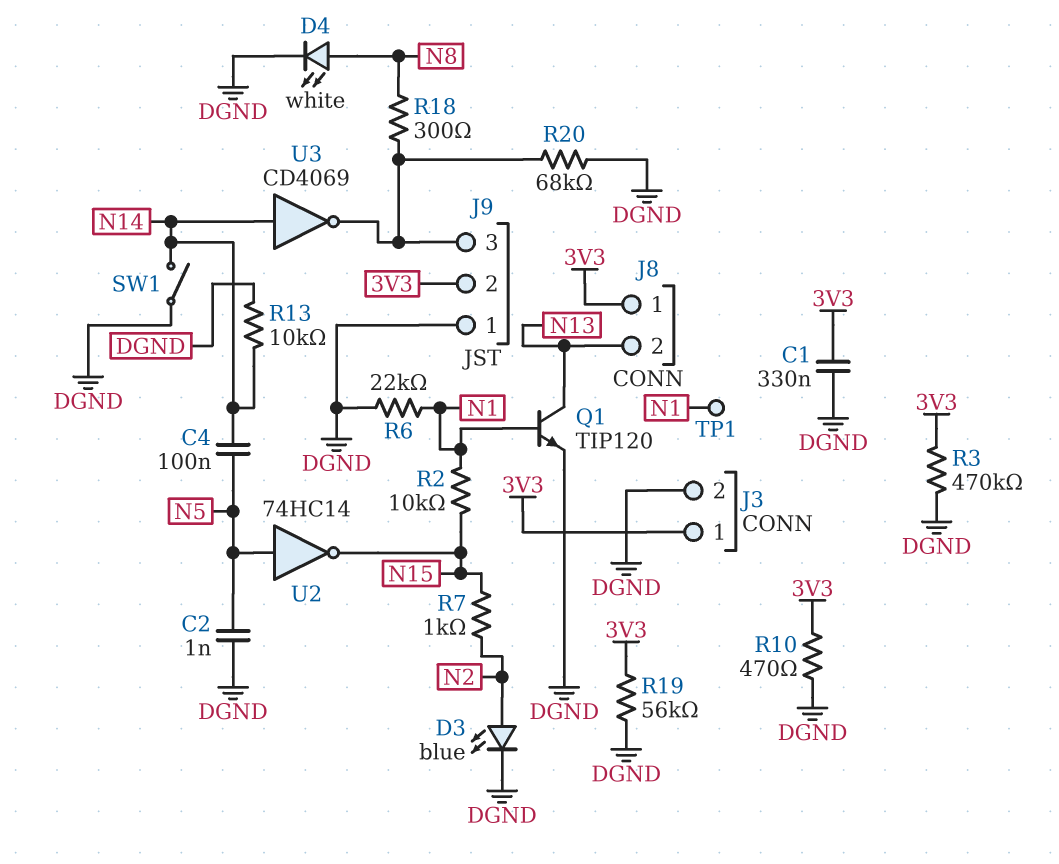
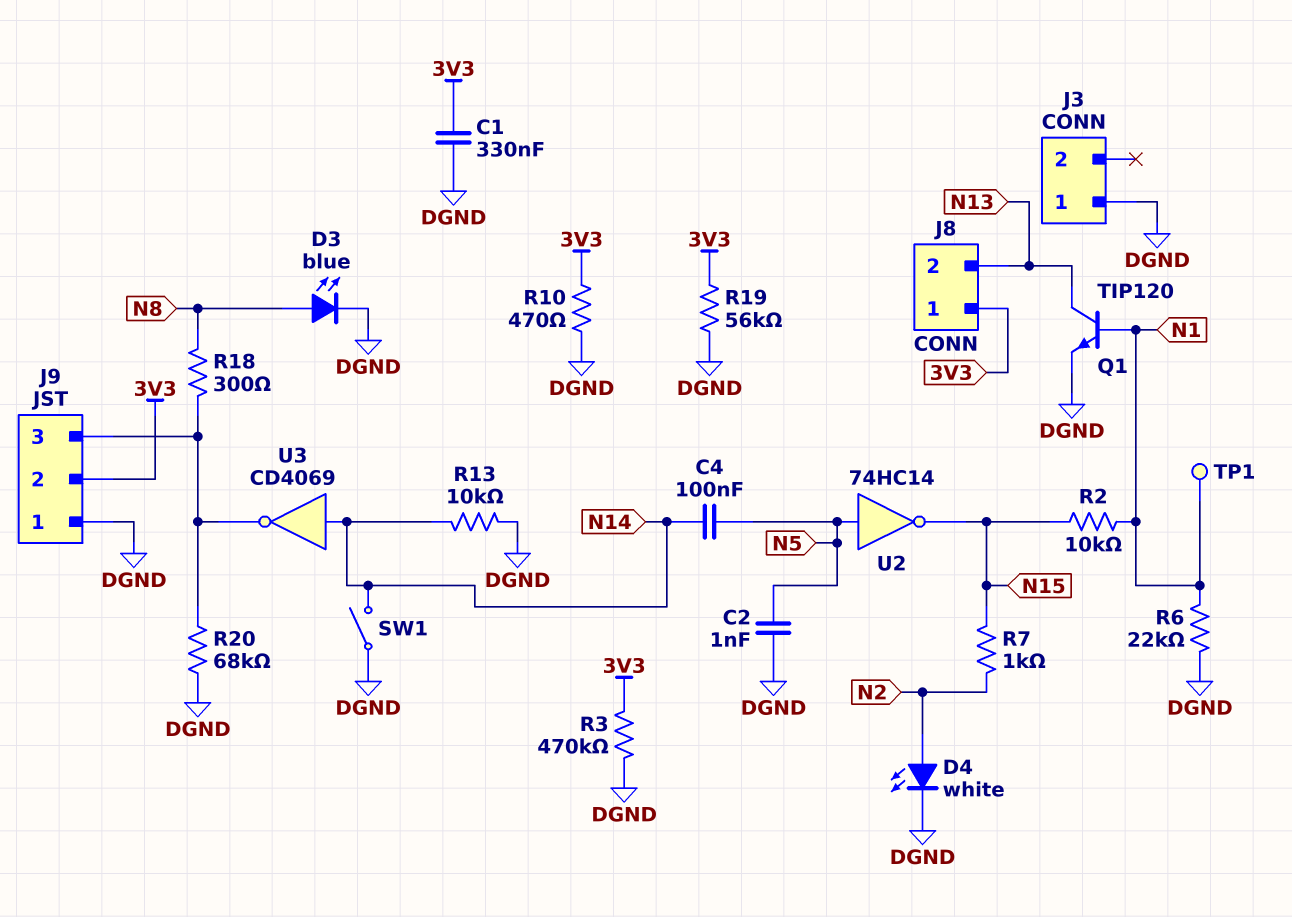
D3: LED blue (A N2, K DGND) -> LED blue (A N8, K DGND)
D4: LED white (A N8, K DGND) -> LED white (A N2, K DGND)
J3 pin 1: 3V3 -> DGND
J3 pin 2: DGND -> none

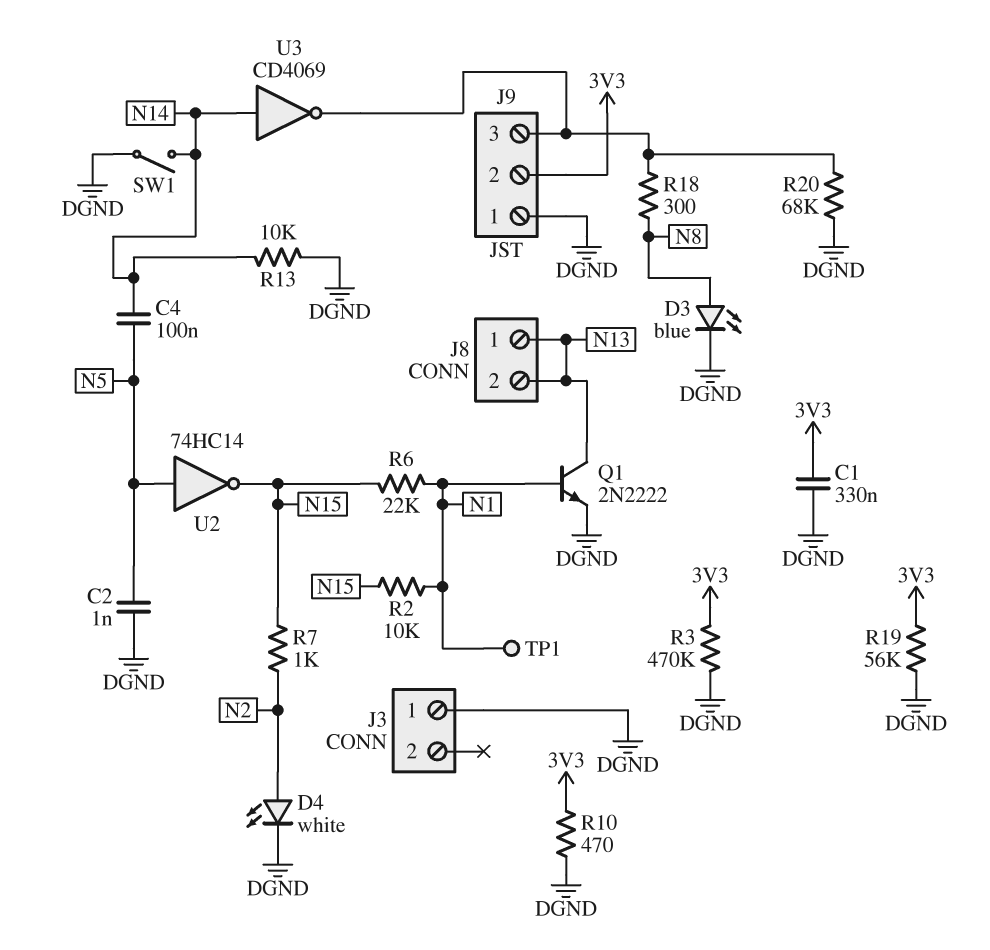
J8 pin 1: 3V3 -> N13
Q1: NPN TIP120 (B N1, C N13, E DGND) -> NPN 2N2222 (B N1, C N13, E DGND)
R6: 22k (DGND, N1) -> 22k (N1, N15)

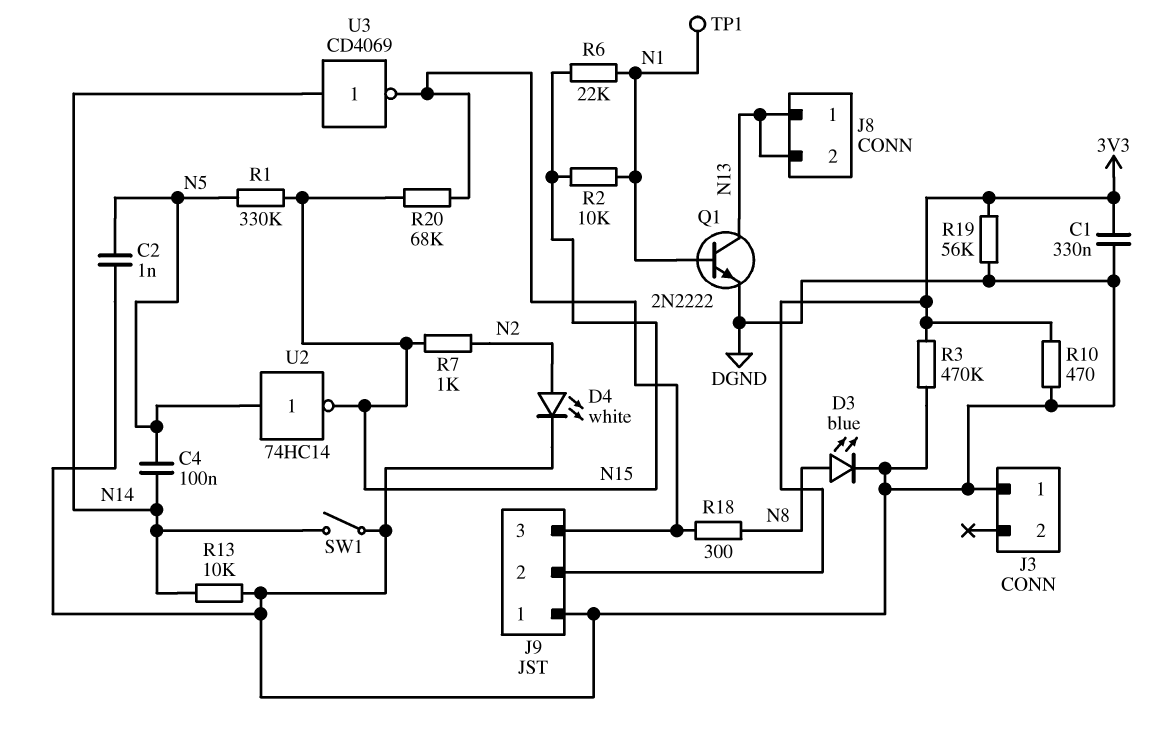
R1: none -> 330k (N5, N15)
R20: 68k (DGND, J9/3) -> 68k (J9/3, N15)

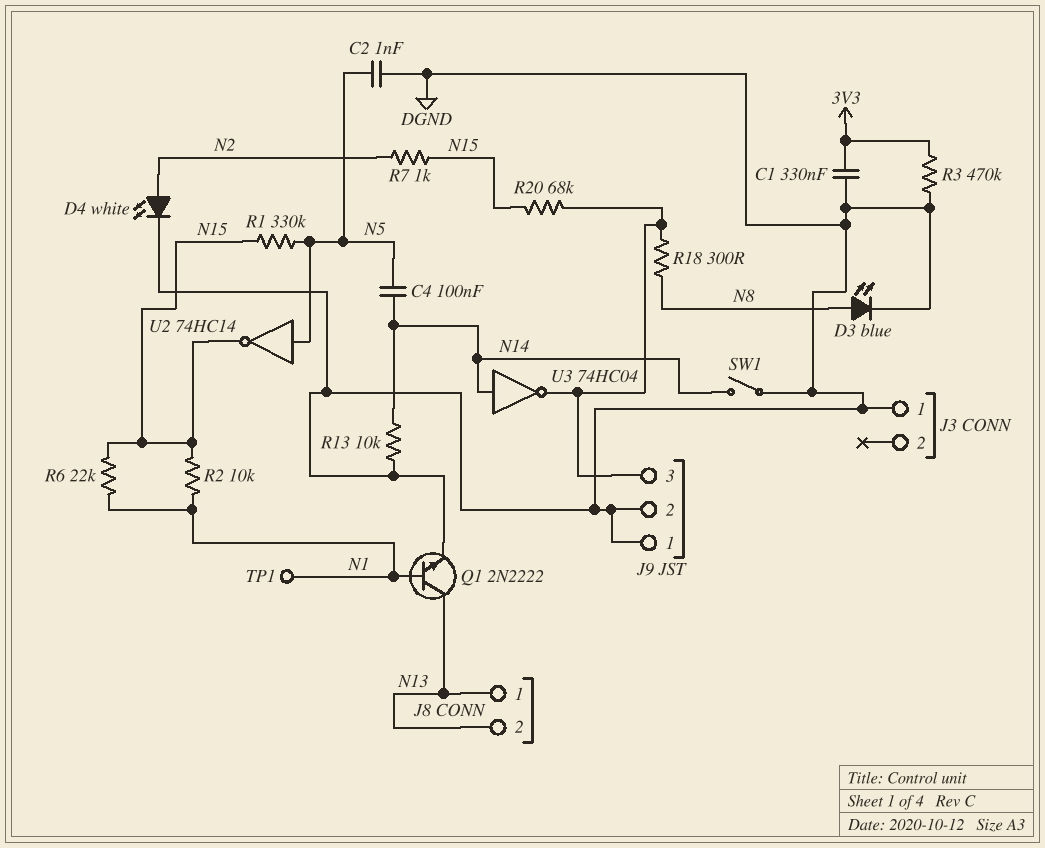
J9 pin 2: 3V3 -> DGND
R10: 470 (3V3, DGND) -> none
R19: 56k (3V3, DGND) -> none
U3: NOT CD4069 (in N14, out J9/3) -> NOT 74HC04 (in N14, out J9/3)

